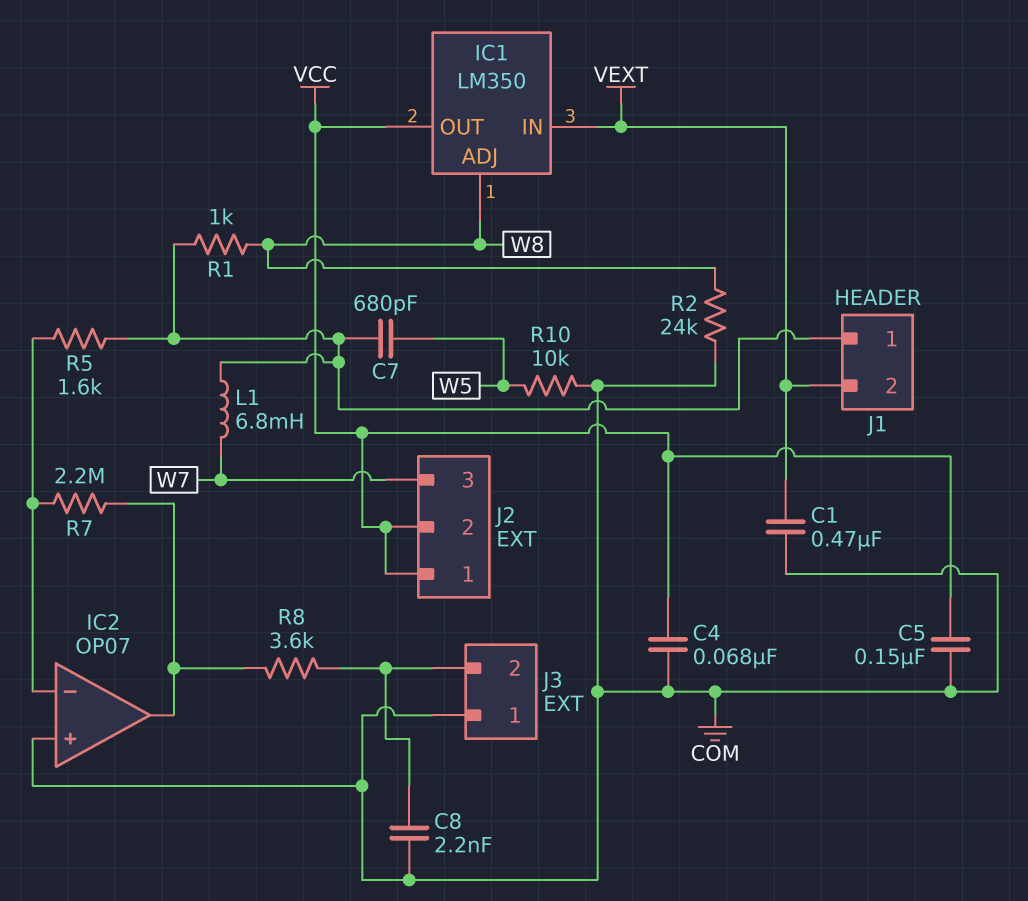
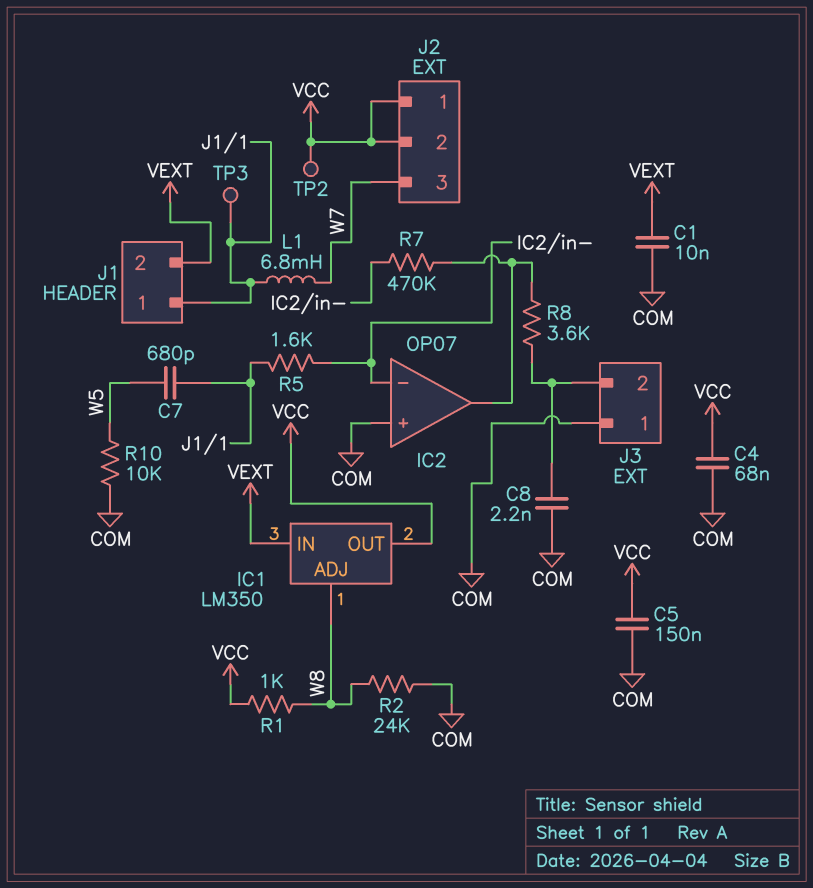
C1: 470nF (COM, VEXT) -> 10nF (COM, VEXT)
R1: 1k (J1/1, W8) -> 1k (VCC, W8)
R7: 2.2M (IC2/in-, IC2/out) -> 470k (IC2/in-, IC2/out)
TP2: none -> test point (VCC)
TP3: none -> test point (J1/1)

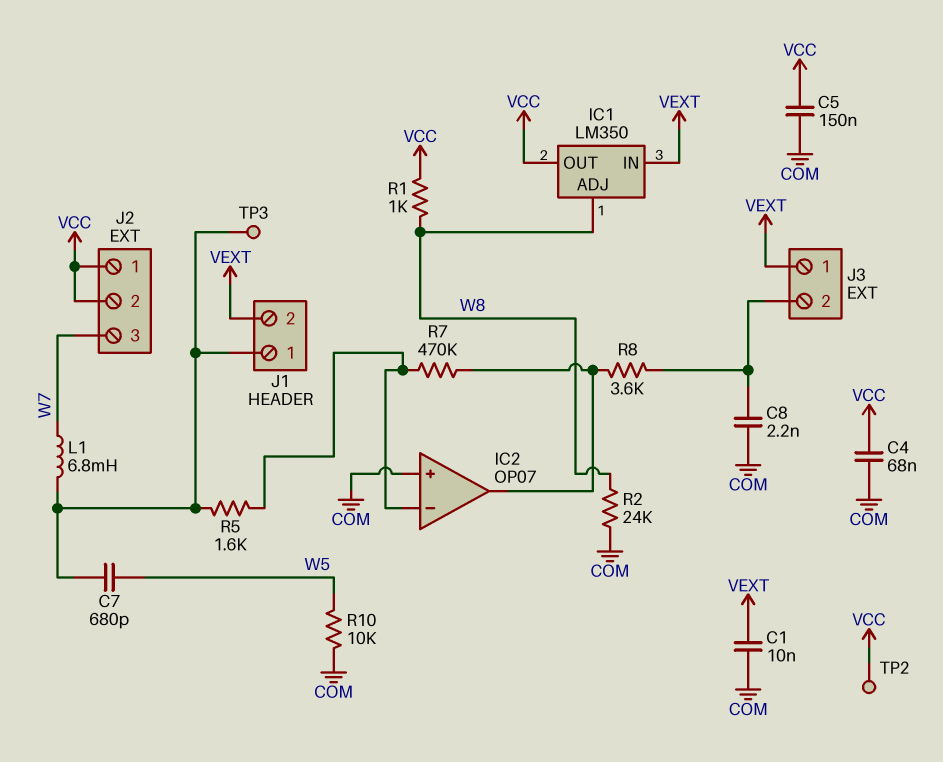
J3 pin 1: COM -> VEXT

